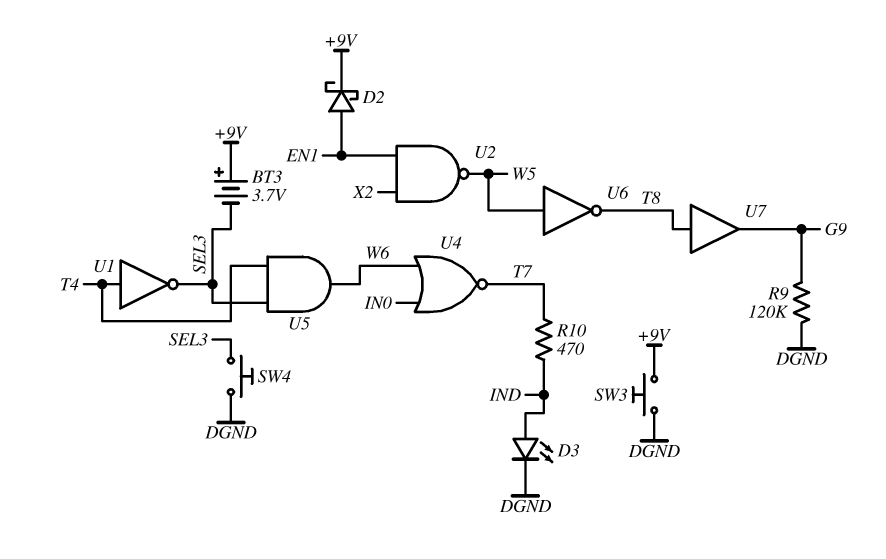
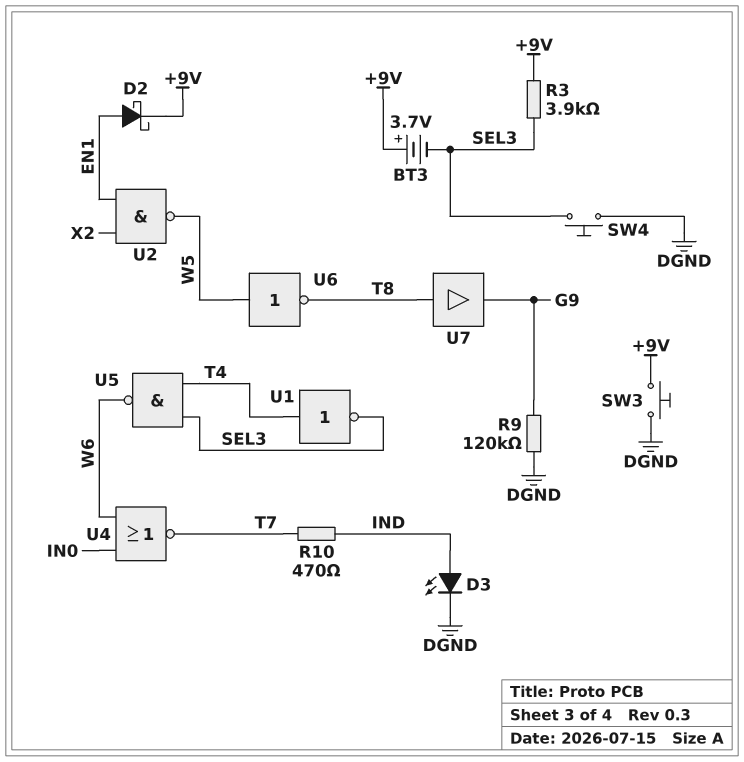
R3: none -> 3.9k (+9V, SEL3)
U5: AND (in SEL3, in T4, out W6) -> NAND (in SEL3, in T4, out W6)

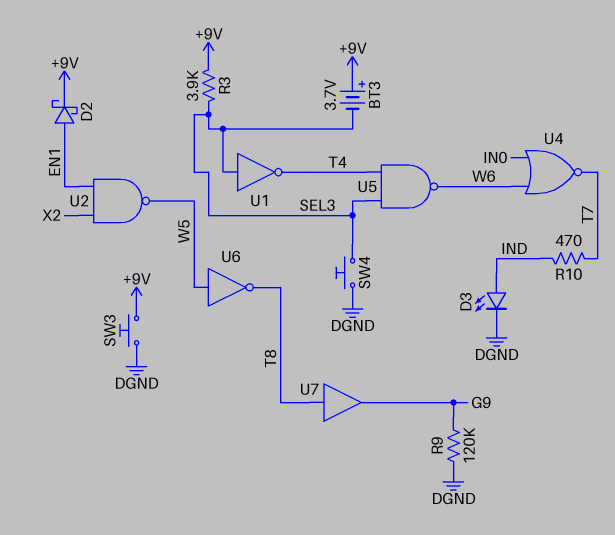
U1: NOT (in T4, out SEL3) -> NOT (in SEL3, out T4)

